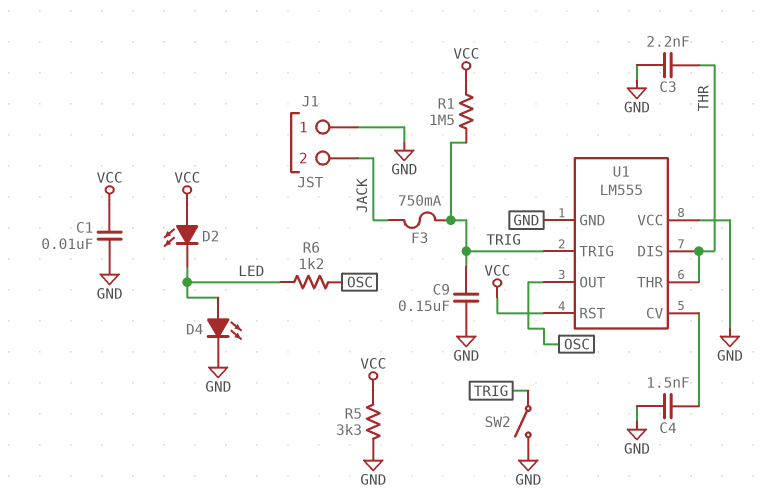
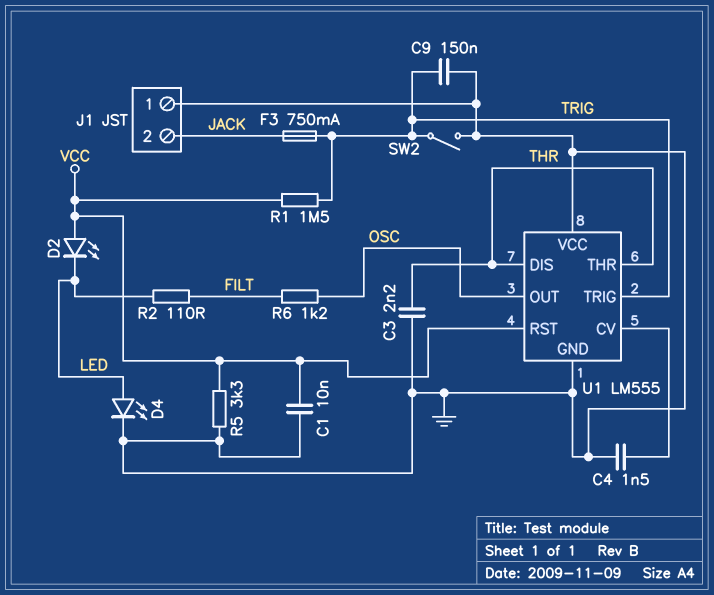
R2: none -> 110 (FILT, LED)
R6: 1.2k (LED, OSC) -> 1.2k (FILT, OSC)

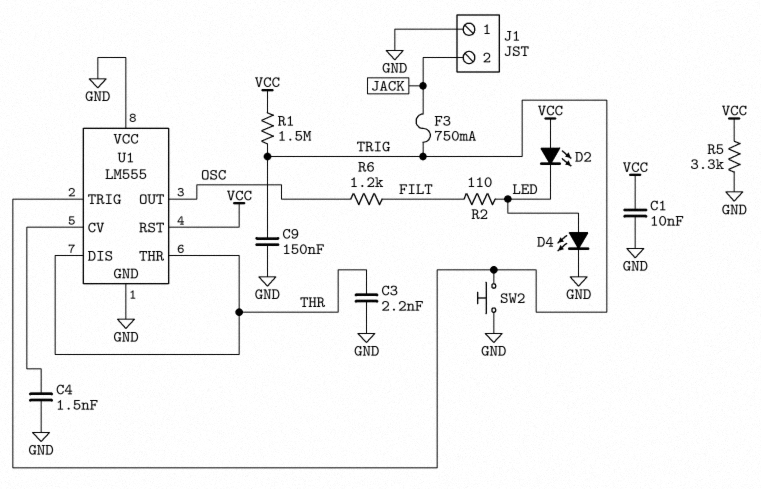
SW2: switch (GND, TRIG) -> button (GND, TRIG)

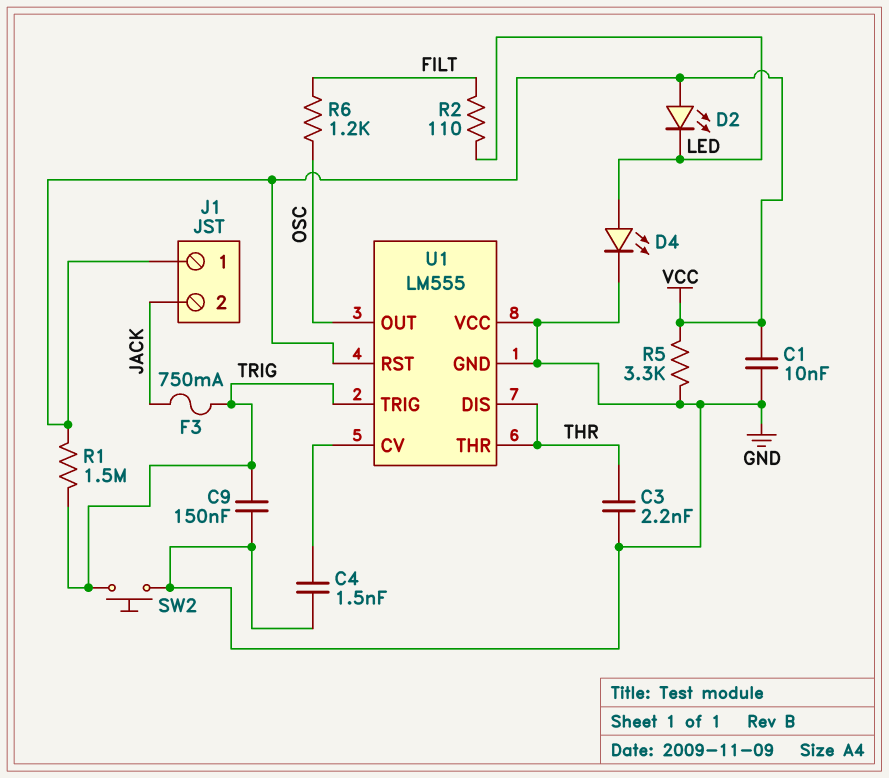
J1 pin 1: GND -> VCC

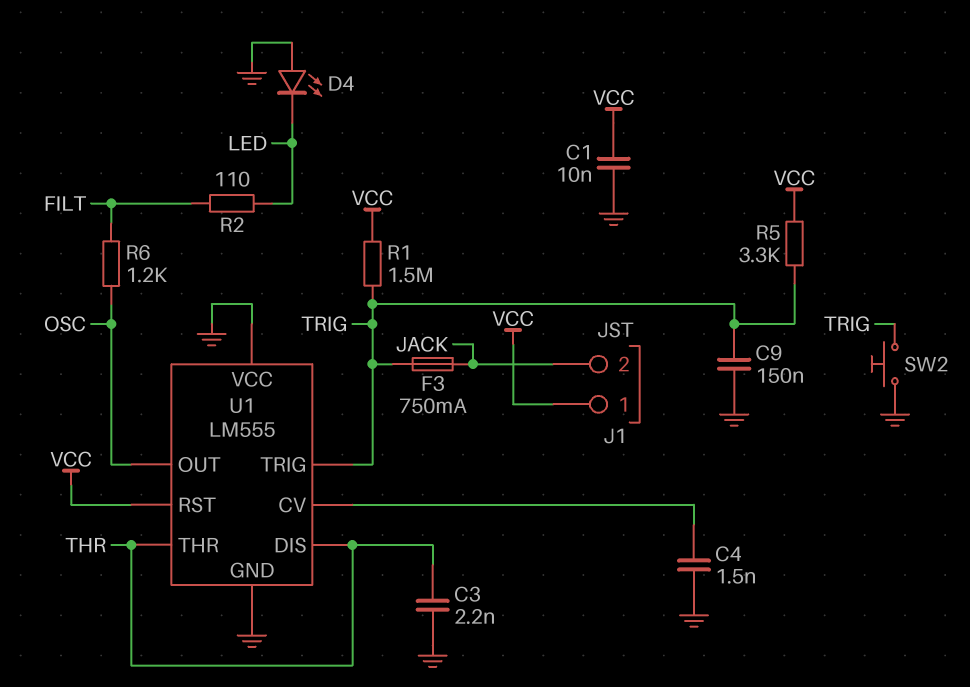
D2: LED (A VCC, K LED) -> none
D4: LED (A LED, K GND) -> LED (A GND, K LED)
R5: 3.3k (GND, VCC) -> 3.3k (TRIG, VCC)

